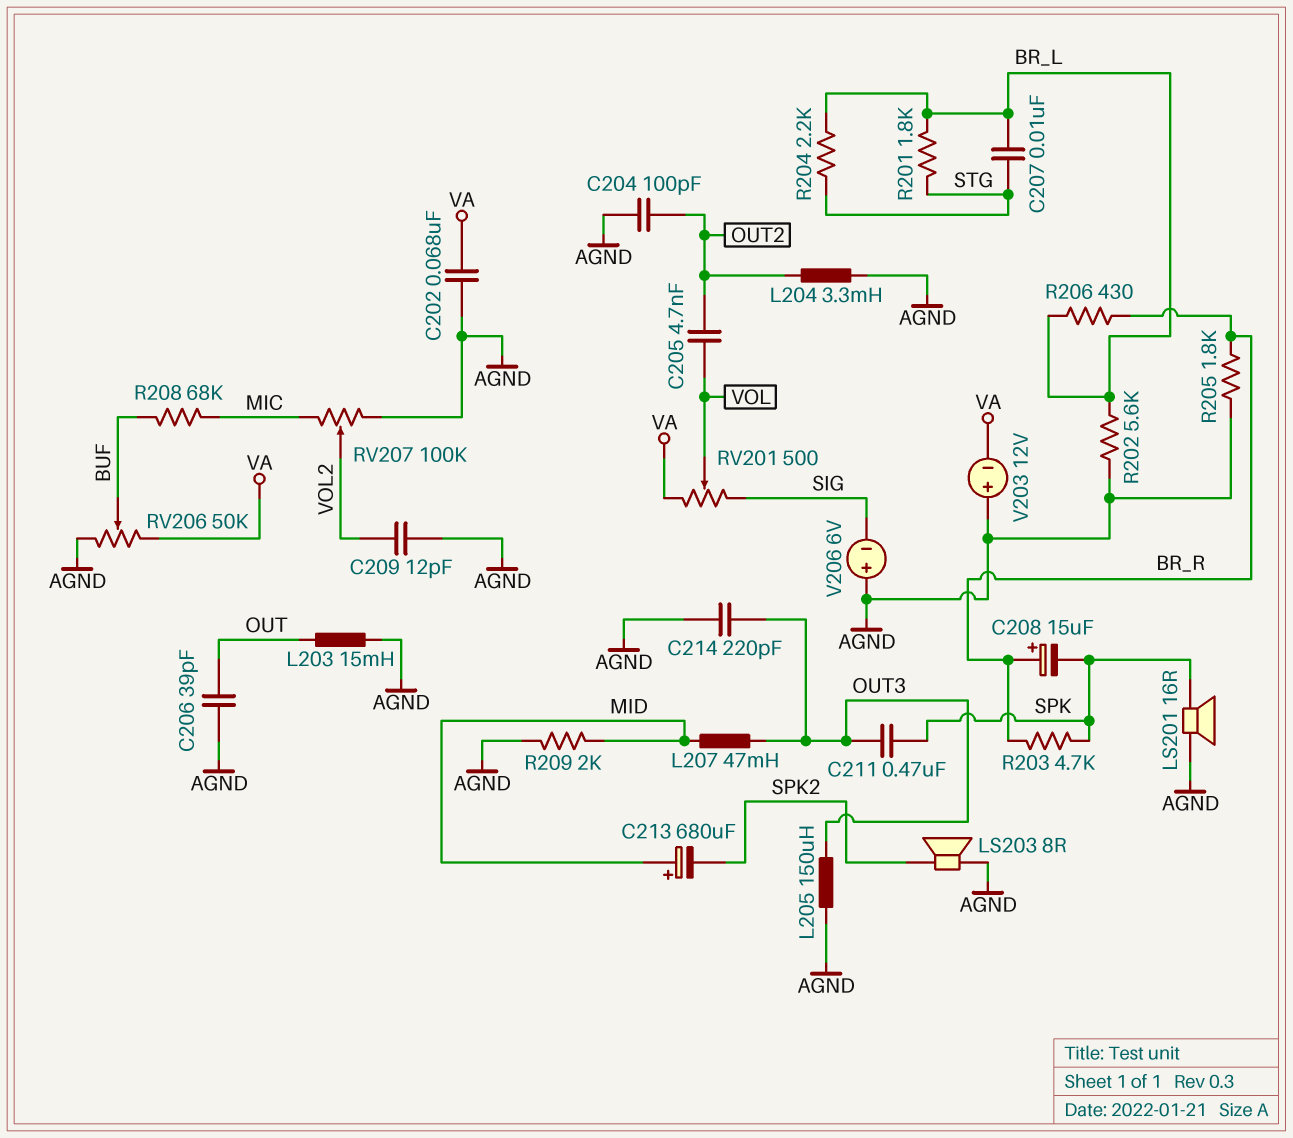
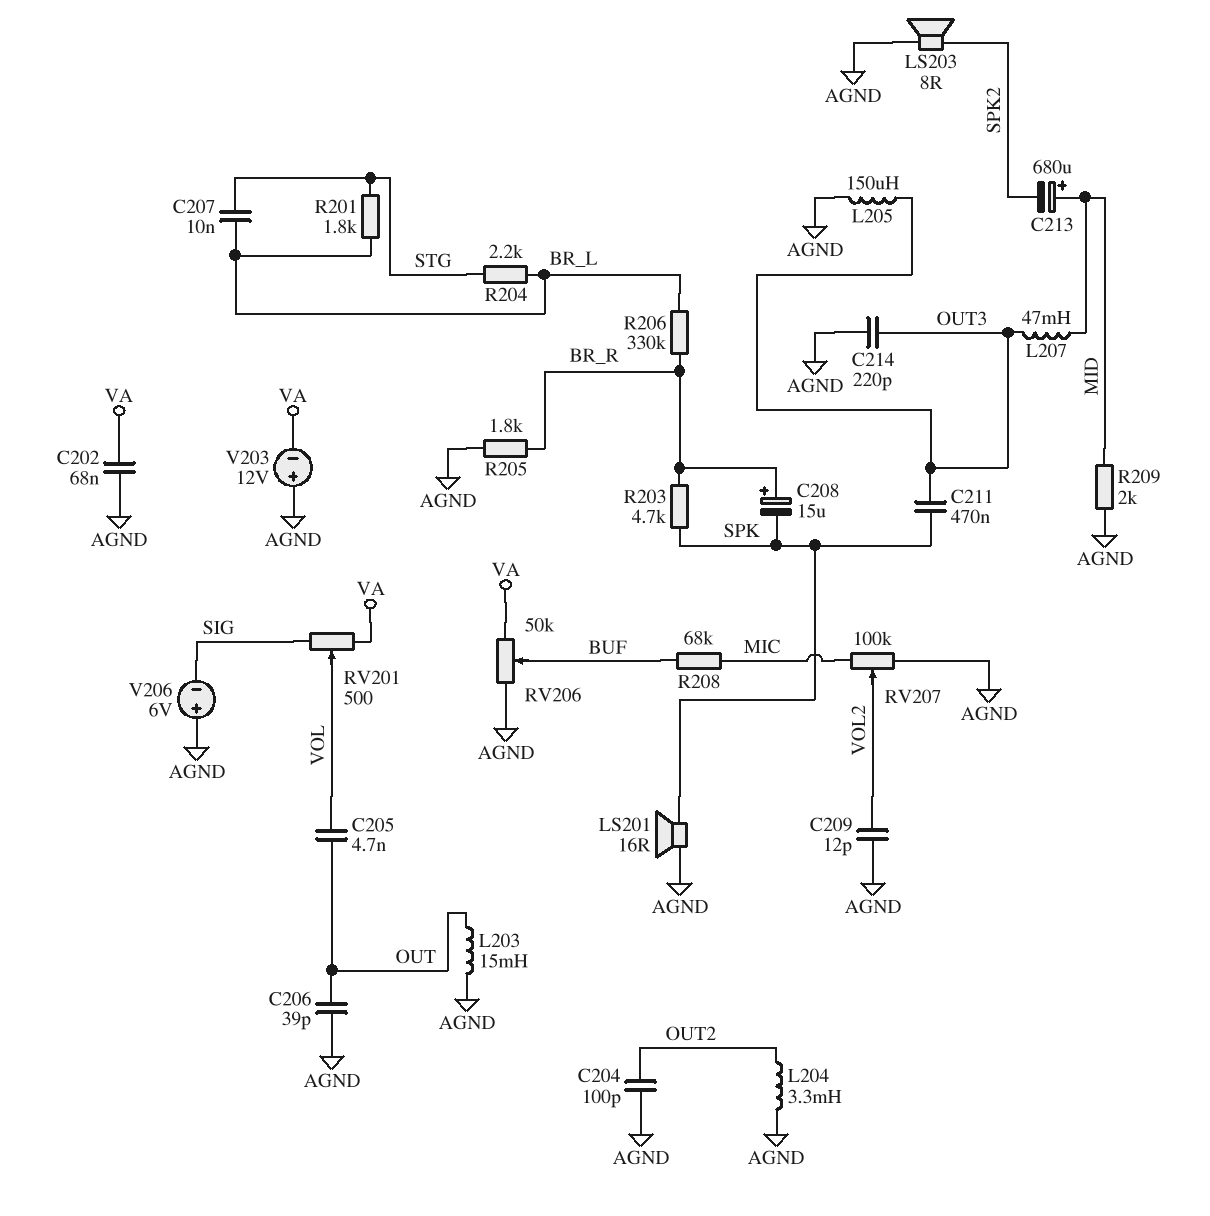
C205: 4.7nF (OUT2, VOL) -> 4.7nF (OUT, VOL)
R202: 5.6k (AGND, BR_L) -> none
R206: 430 (BR_L, BR_R) -> 330k (BR_L, BR_R)

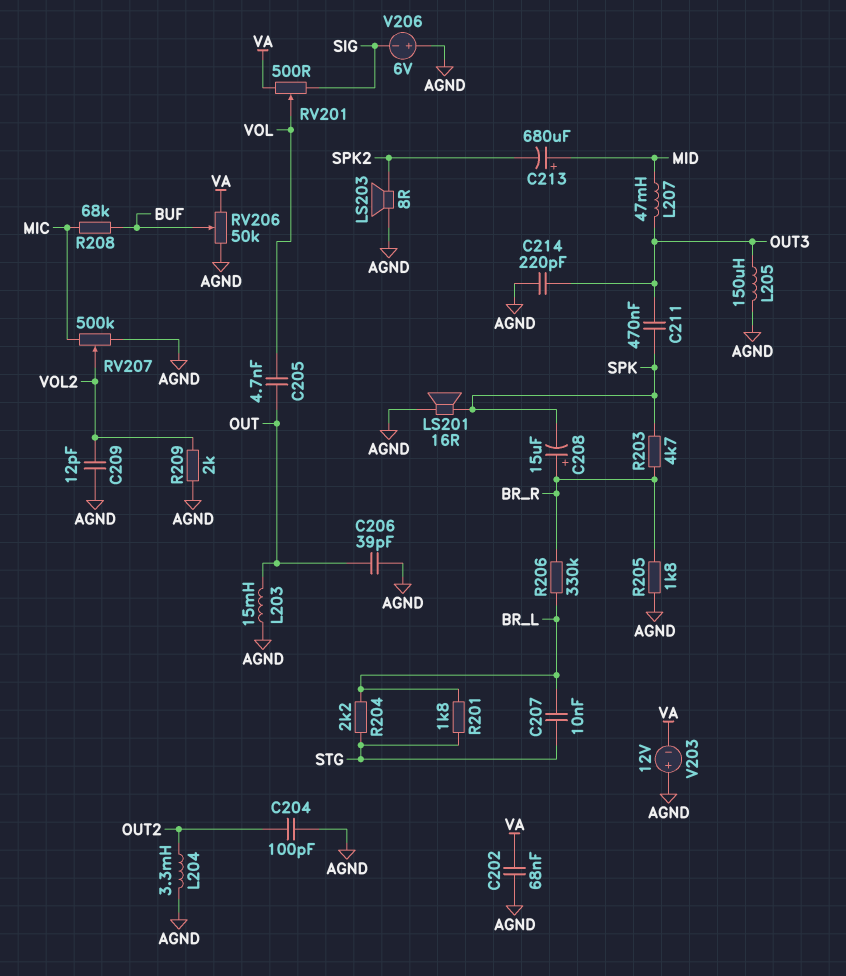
R209: 2k (AGND, MID) -> 2k (AGND, VOL2)
RV207: 100k (AGND, MIC, wiper VOL2) -> 500k (AGND, MIC, wiper VOL2)

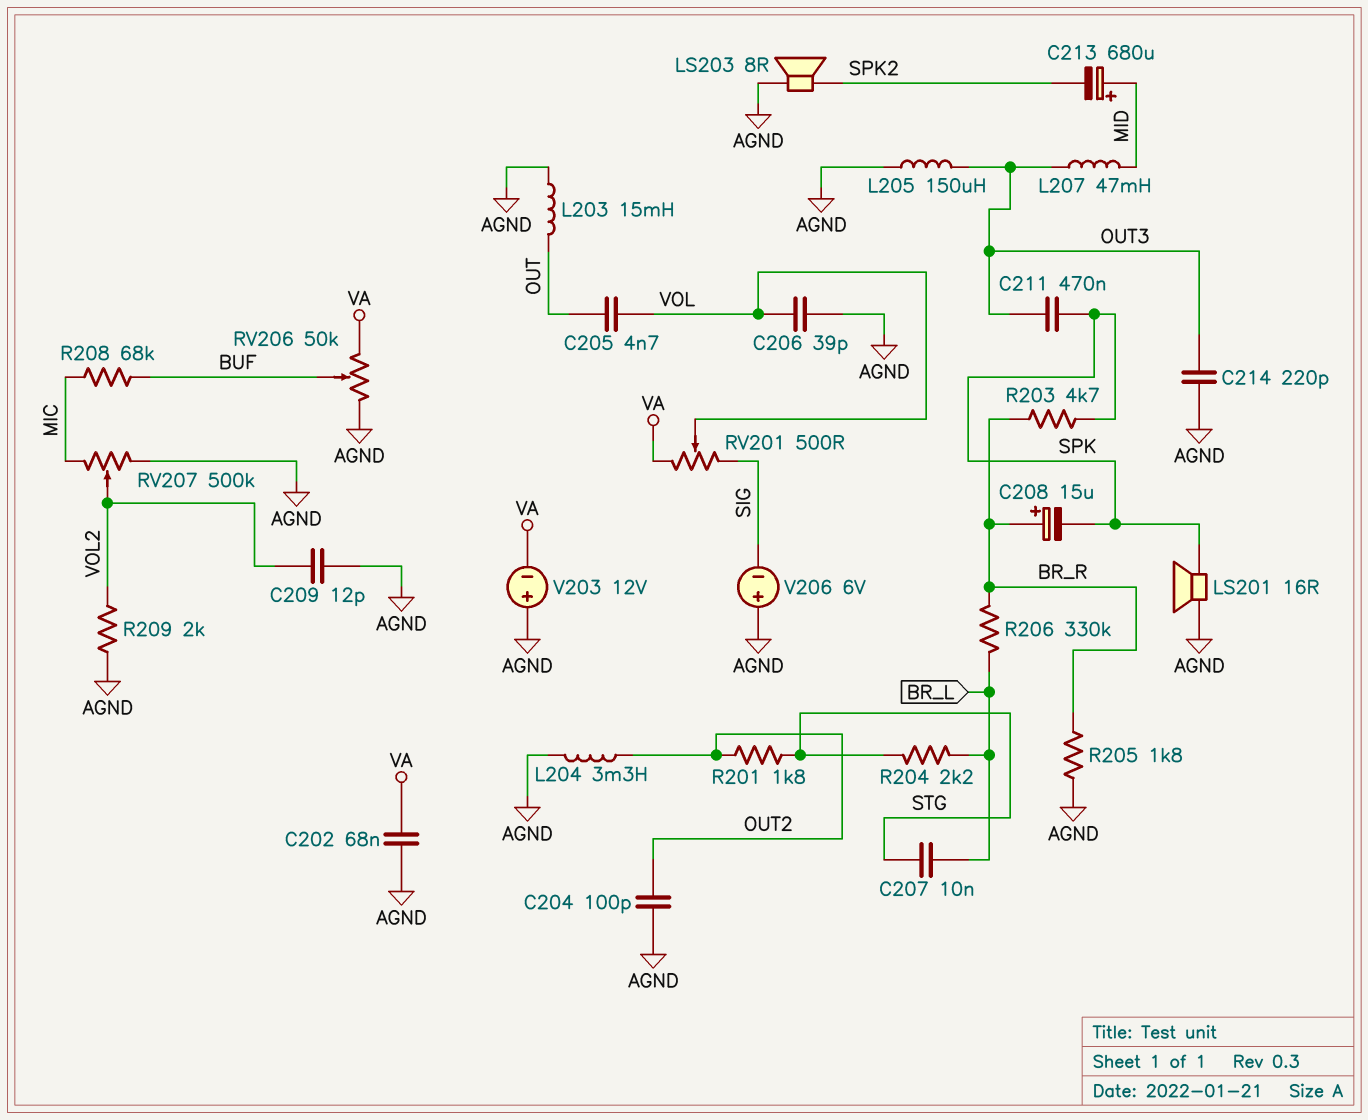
C206: 39pF (AGND, OUT) -> 39pF (AGND, VOL)
R201: 1.8k (BR_L, STG) -> 1.8k (OUT2, STG)

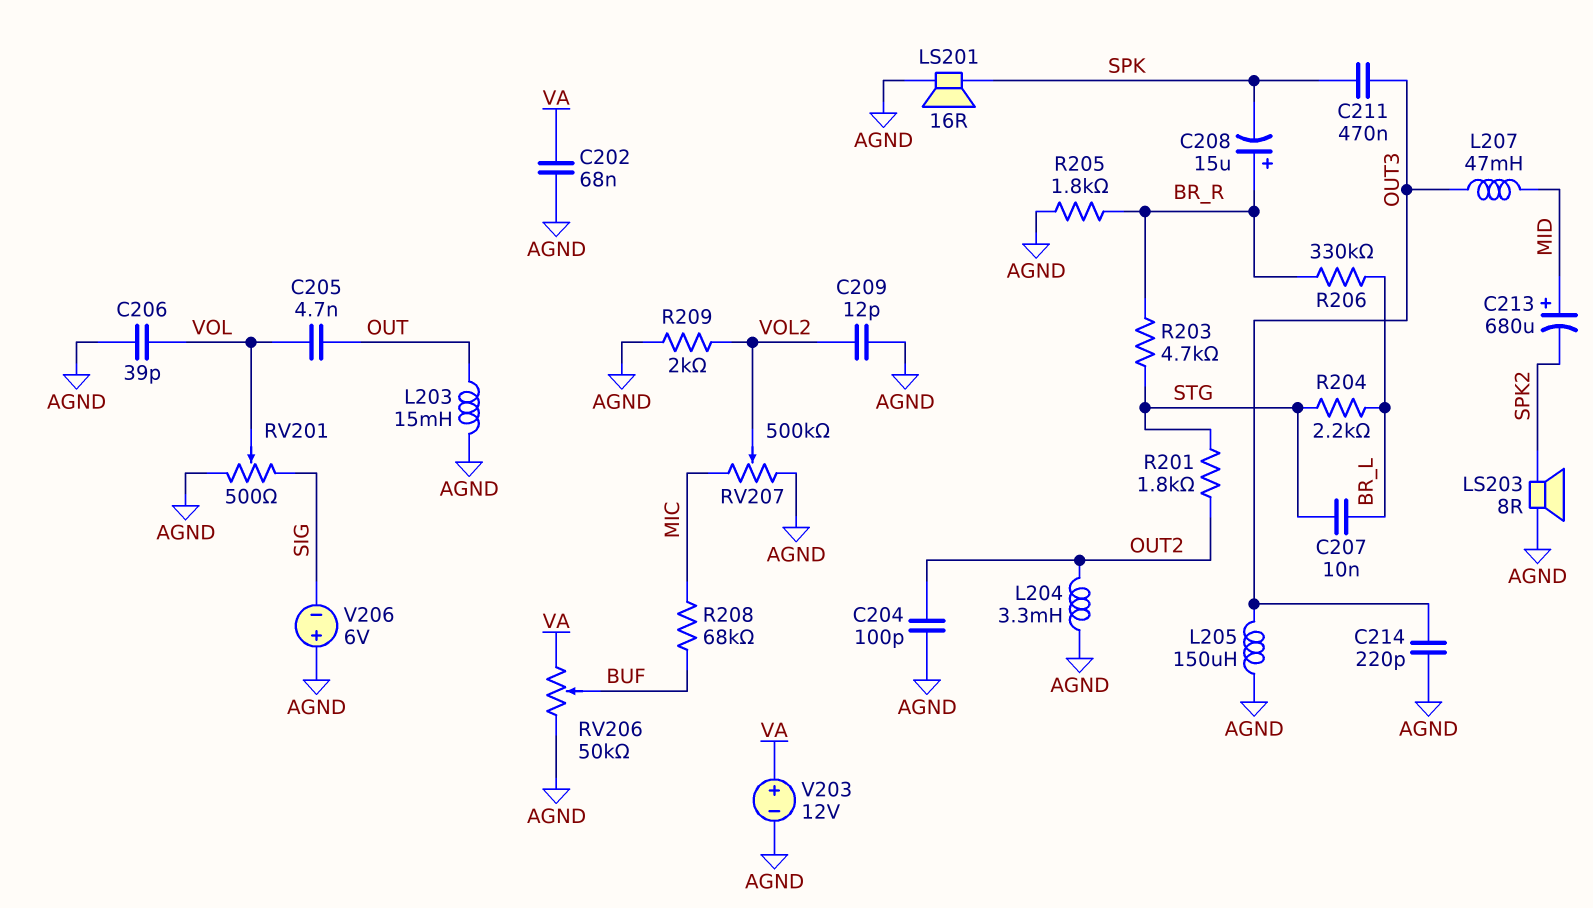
R203: 4.7k (BR_R, SPK) -> 4.7k (BR_R, STG)
RV201: 500 (SIG, VA, wiper VOL) -> 500 (AGND, SIG, wiper VOL)
V203: 12V (plus AGND, minus VA) -> 12V (plus VA, minus AGND)

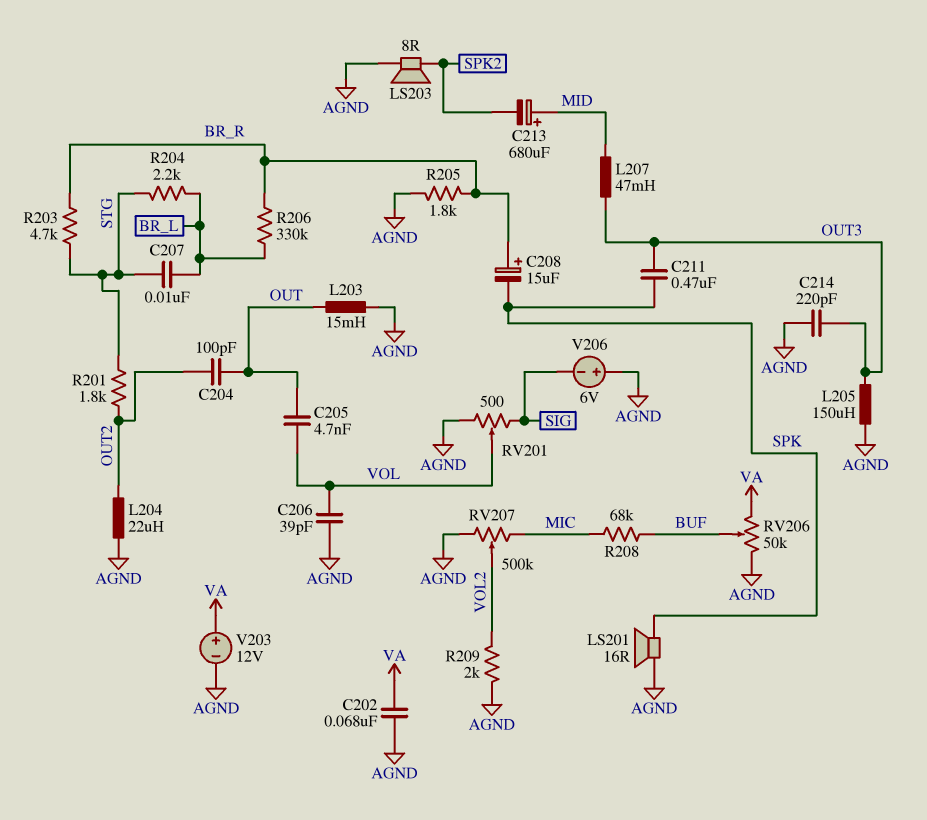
C204: 100pF (AGND, OUT2) -> 100pF (OUT, OUT2)
C209: 12pF (AGND, VOL2) -> none
L204: 3.3mH (AGND, OUT2) -> 22uH (AGND, OUT2)

